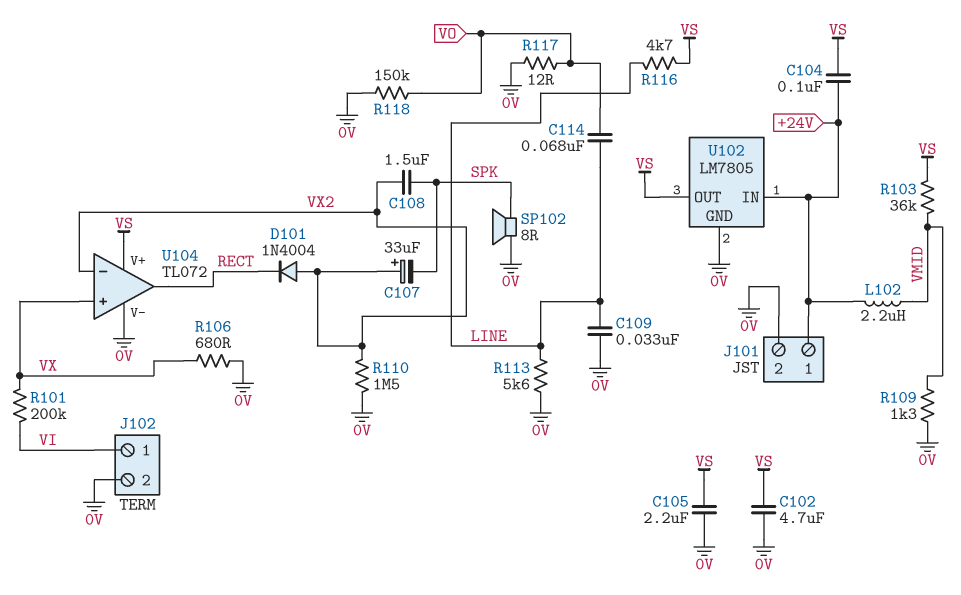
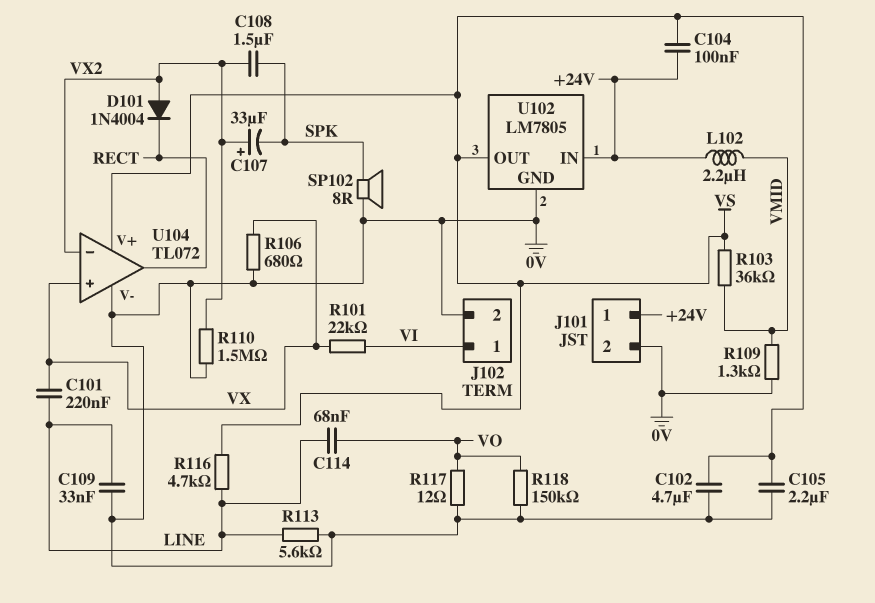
C101: none -> 220nF (LINE, VX)
R101: 200k (VI, VX) -> 22k (VI, VX)

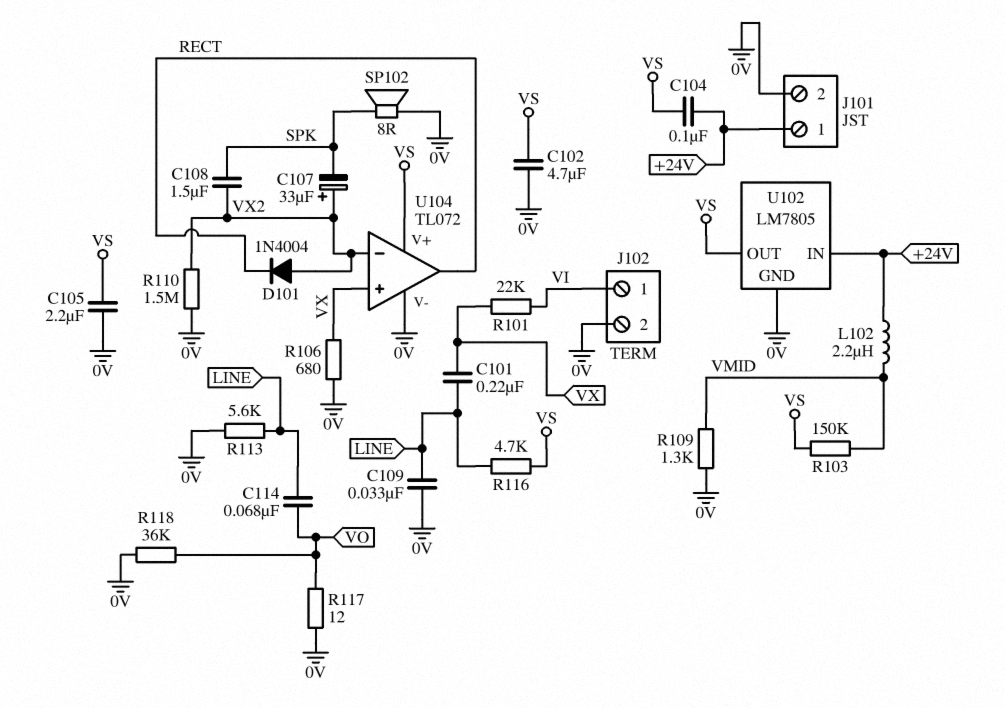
R103: 36k (VMID, VS) -> 150k (VMID, VS)
R118: 150k (0V, VO) -> 36k (0V, VO)

